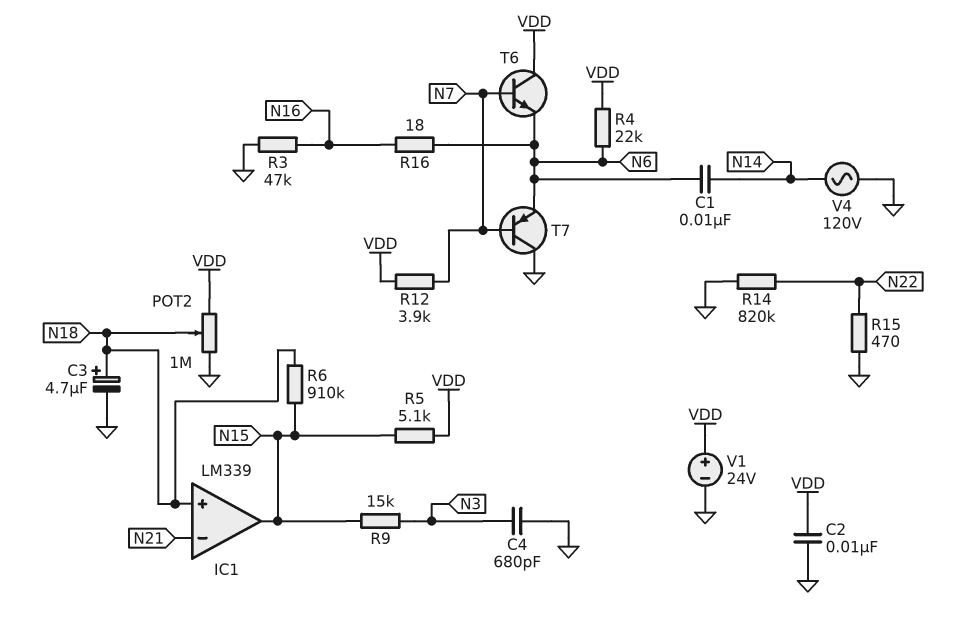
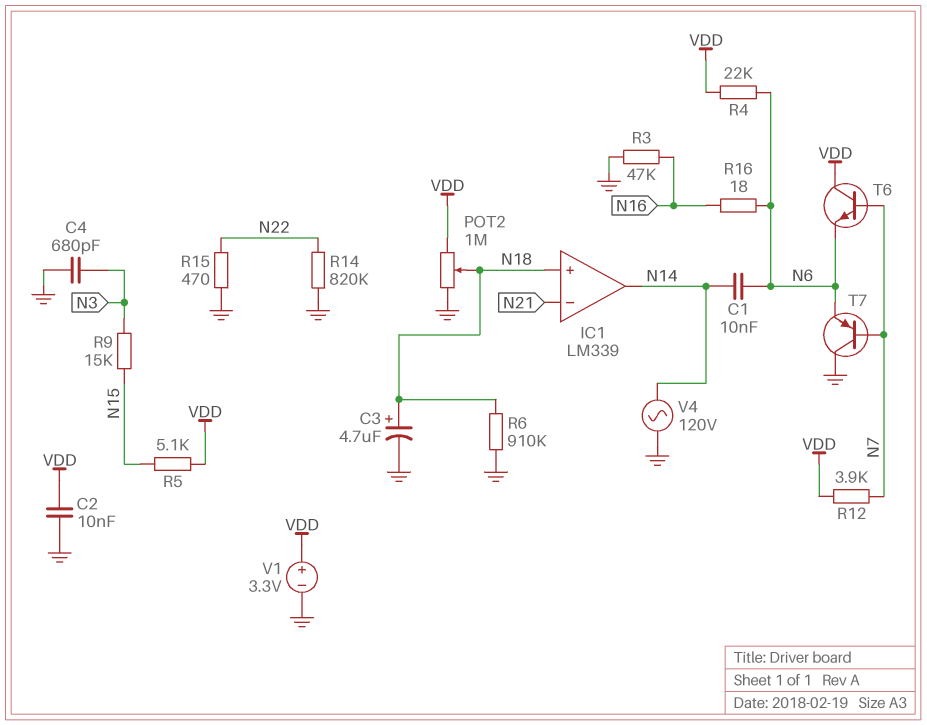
IC1 pin out: N15 -> N14
R6: 910k (N15, N18) -> 910k (GND, N18)
V1: 24V (plus VDD, minus GND) -> 3.3V (plus VDD, minus GND)

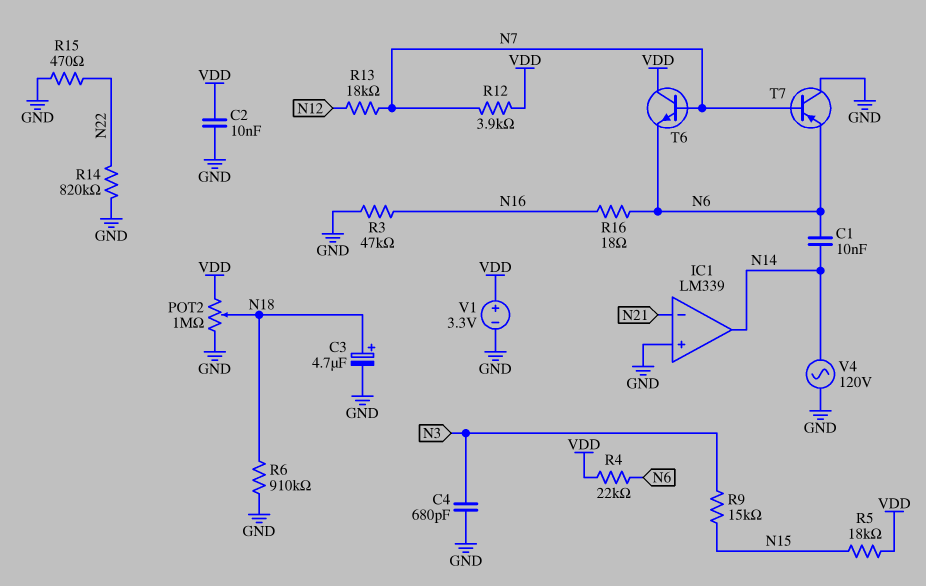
IC1 pin in+: N18 -> GND
R5: 5.1k (N15, VDD) -> 18k (N15, VDD)
R13: none -> 18k (N7, N12)

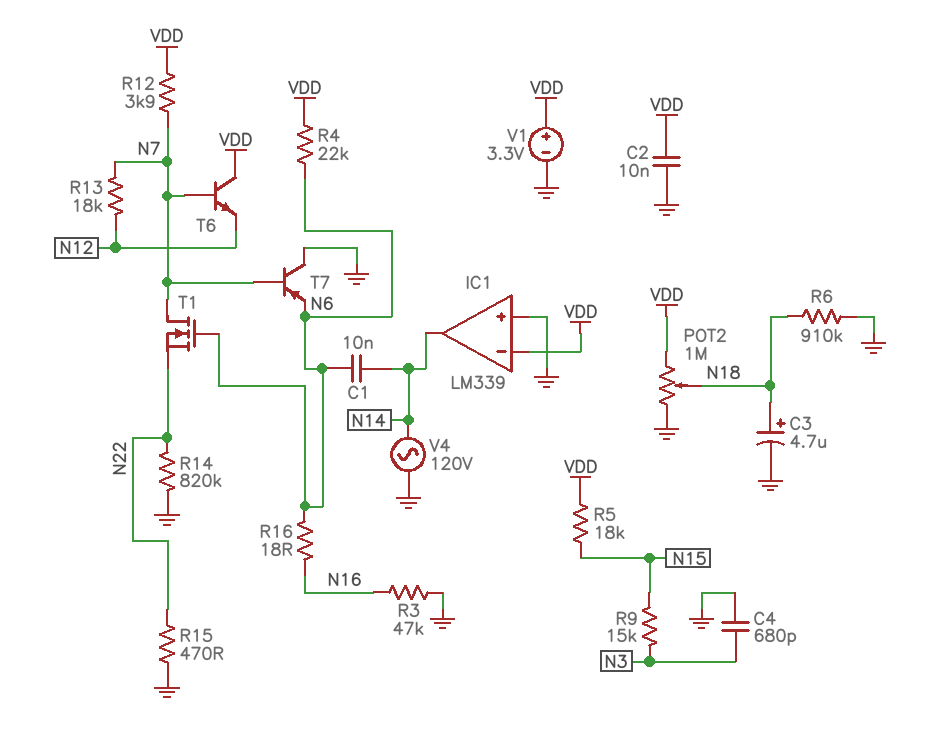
IC1 pin in-: N21 -> VDD
T1: none -> NMOS (G N6, D N7, S N22)
T6: NPN (B N7, C VDD, E N6) -> NPN (B N7, C VDD, E N12)

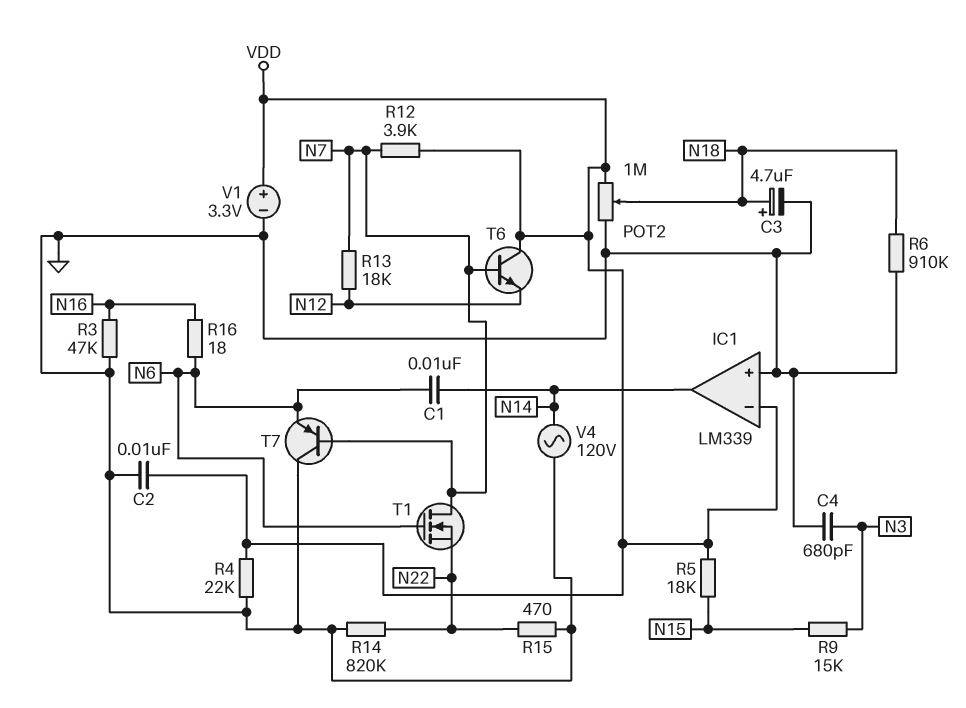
R4: 22k (N6, VDD) -> 22k (GND, VDD)

